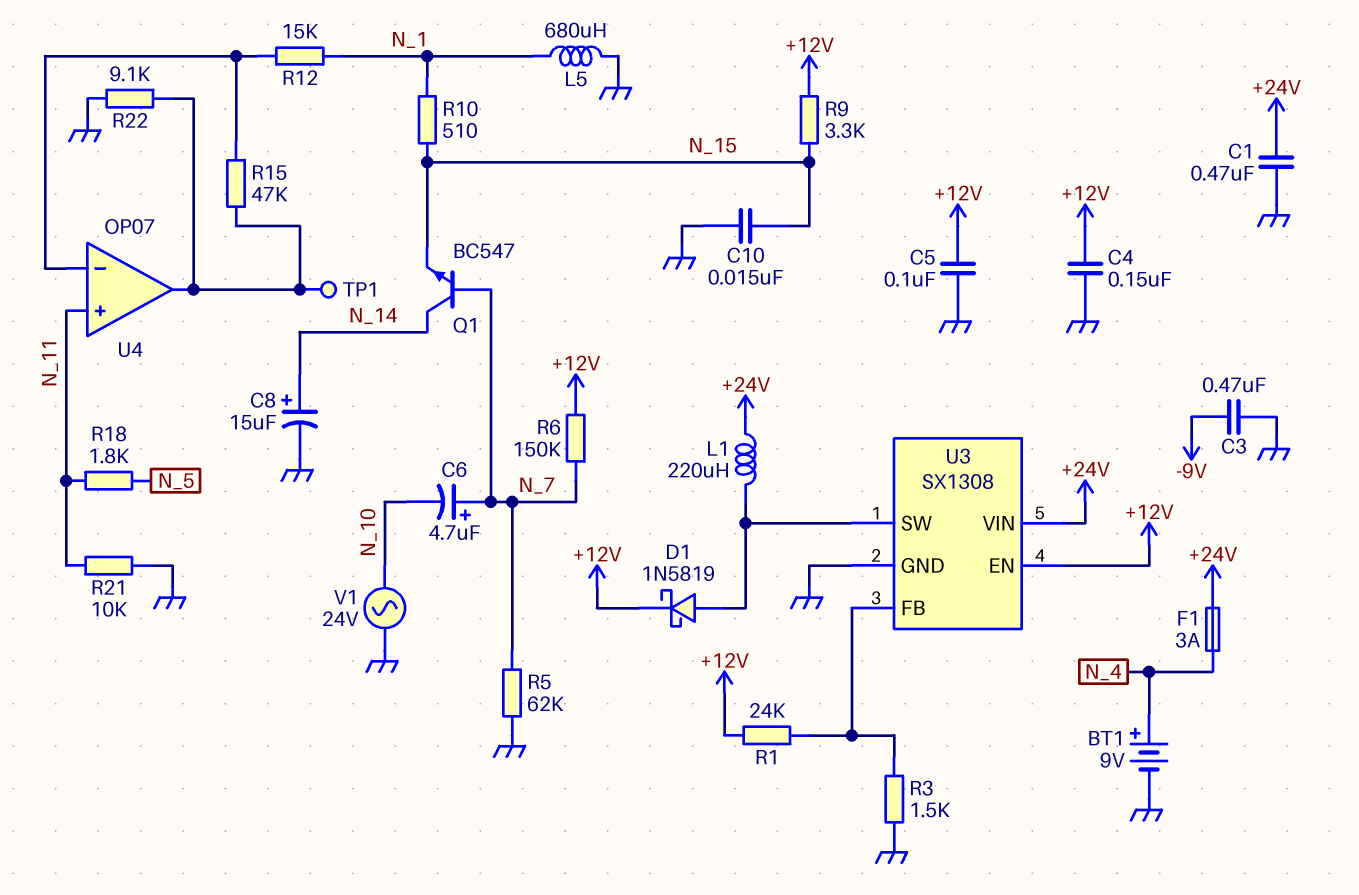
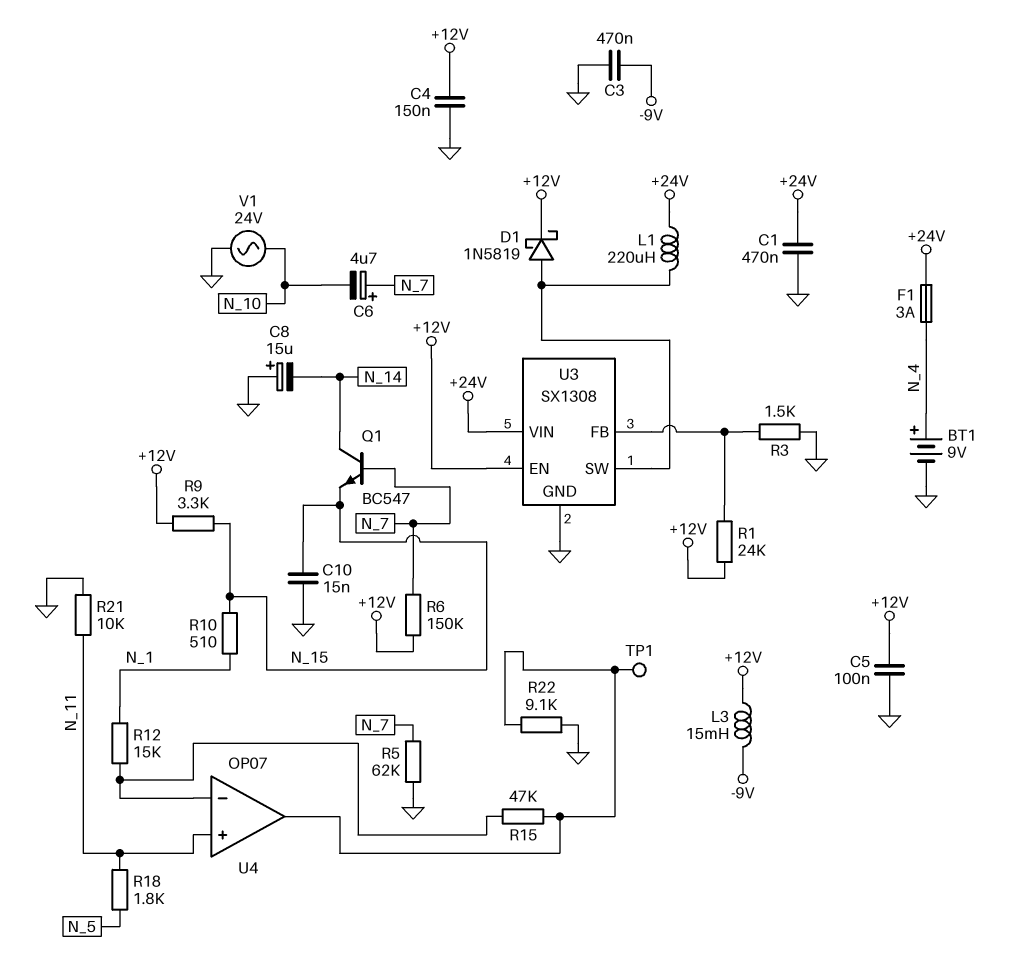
C8: 15uF (plus N_14, minus GND) -> 15uF (plus GND, minus N_14)
L3: none -> 15mH (+12V, -9V)
L5: 680uH (GND, N_1) -> none

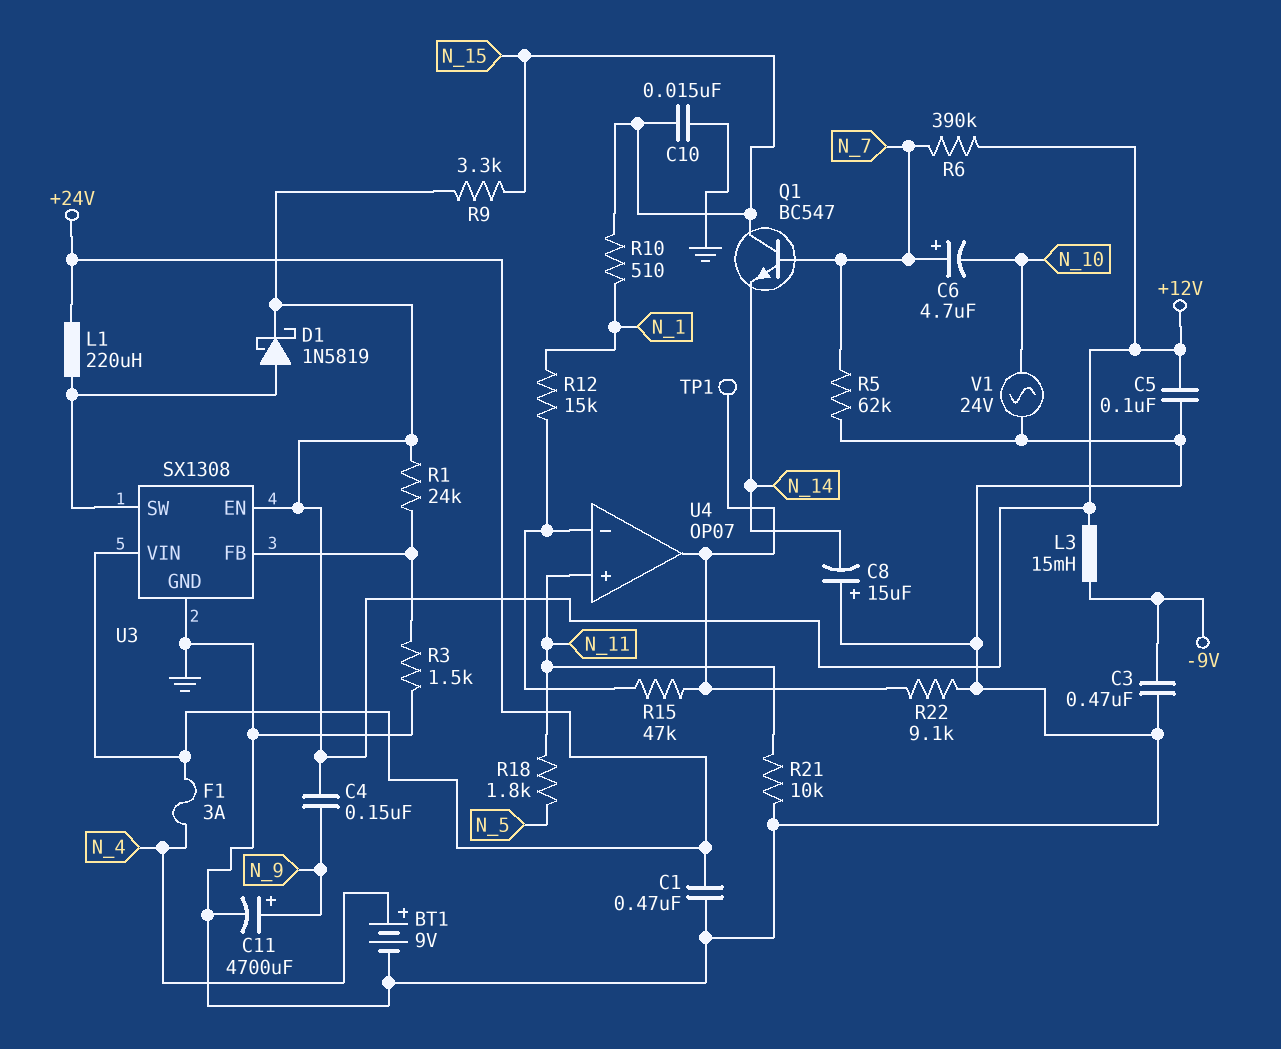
C4: 150nF (+12V, GND) -> 150nF (+12V, N_9)
C11: none -> 4700uF (plus N_9, minus GND)
Q1: NPN BC547 (B N_7, C N_14, E N_15) -> NPN BC547 (B N_7, C N_15, E N_14)
R6: 150k (+12V, N_7) -> 390k (+12V, N_7)

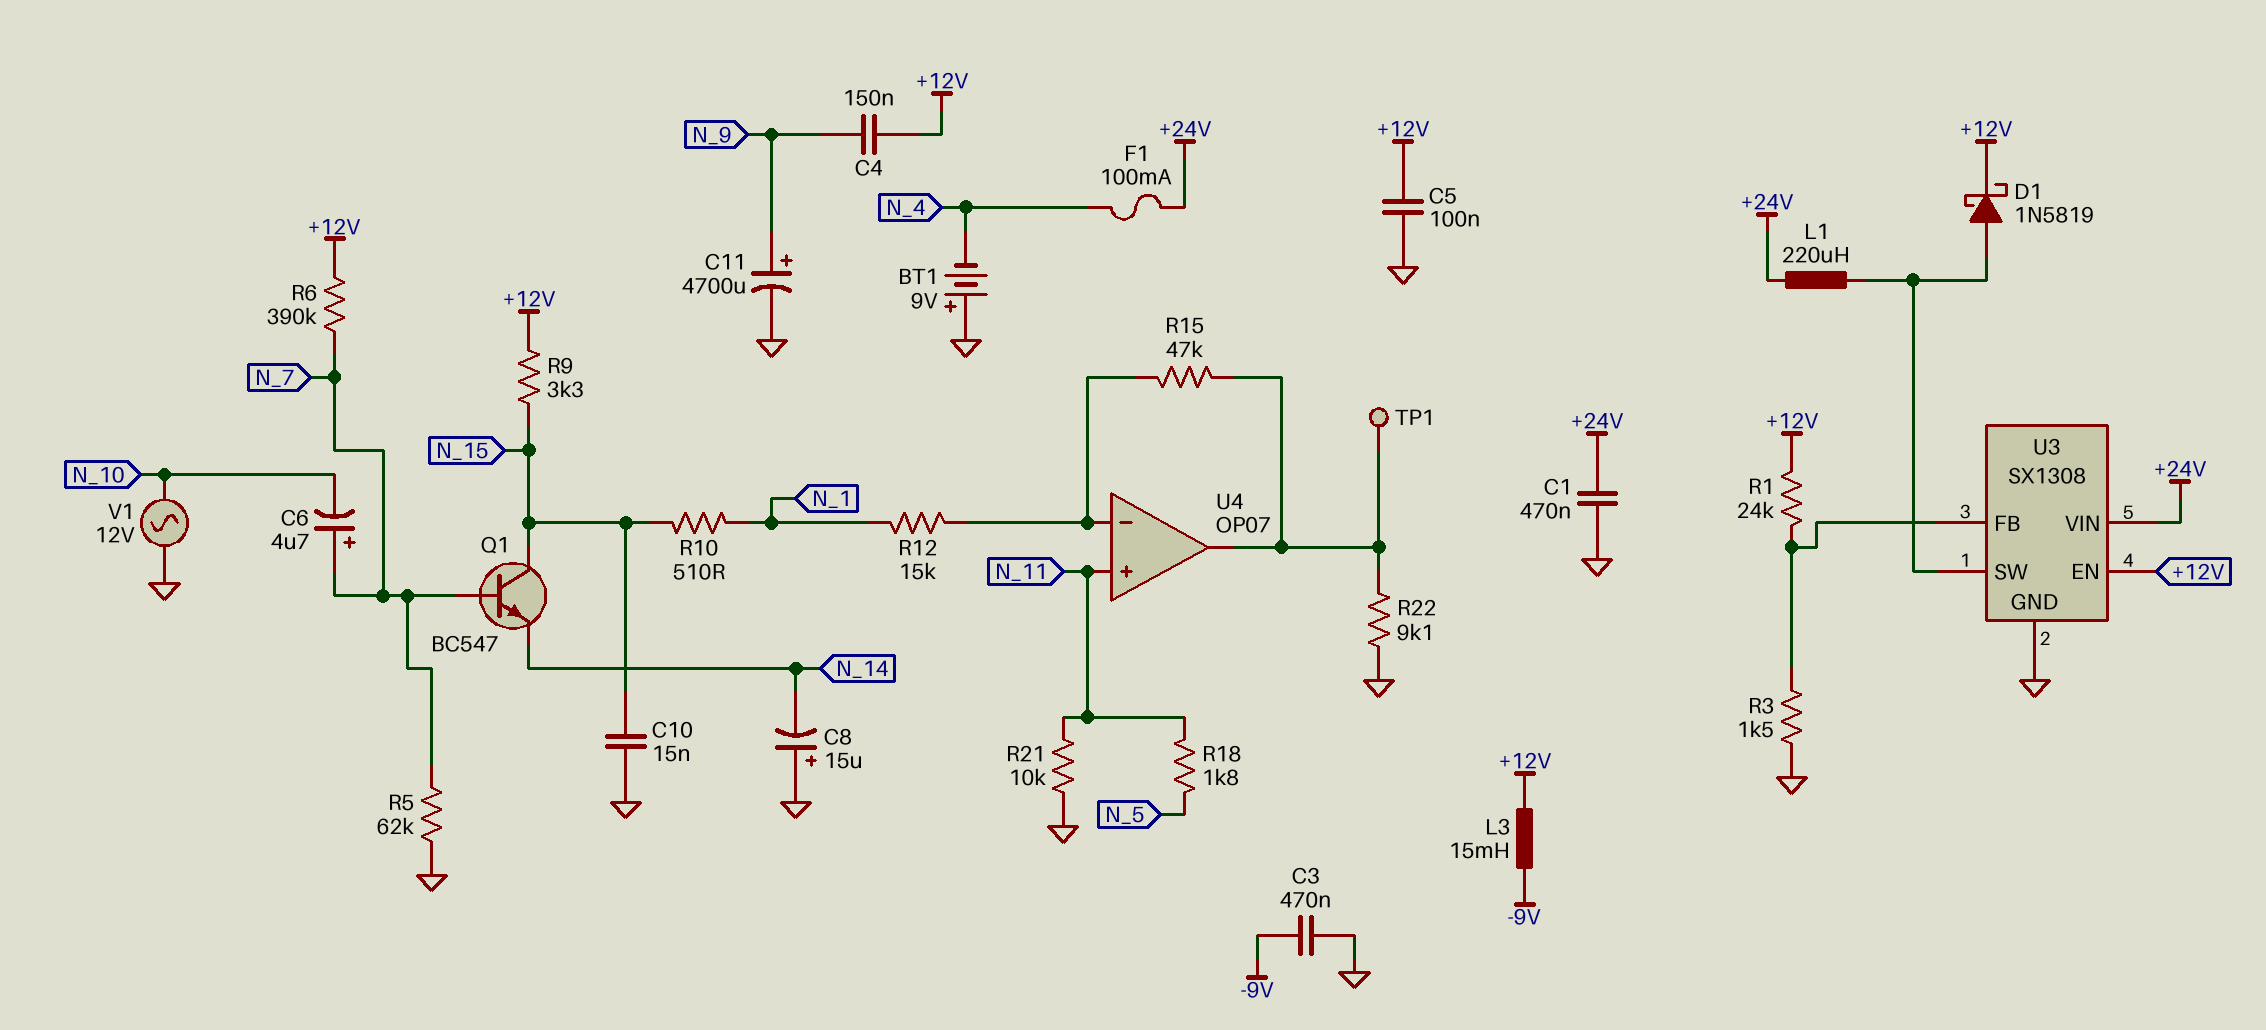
BT1: 9V (plus N_4, minus GND) -> 9V (plus GND, minus N_4)
F1: 3A (+24V, N_4) -> 100mA (+24V, N_4)
V1: AC 24V (GND, N_10) -> AC 12V (GND, N_10)

